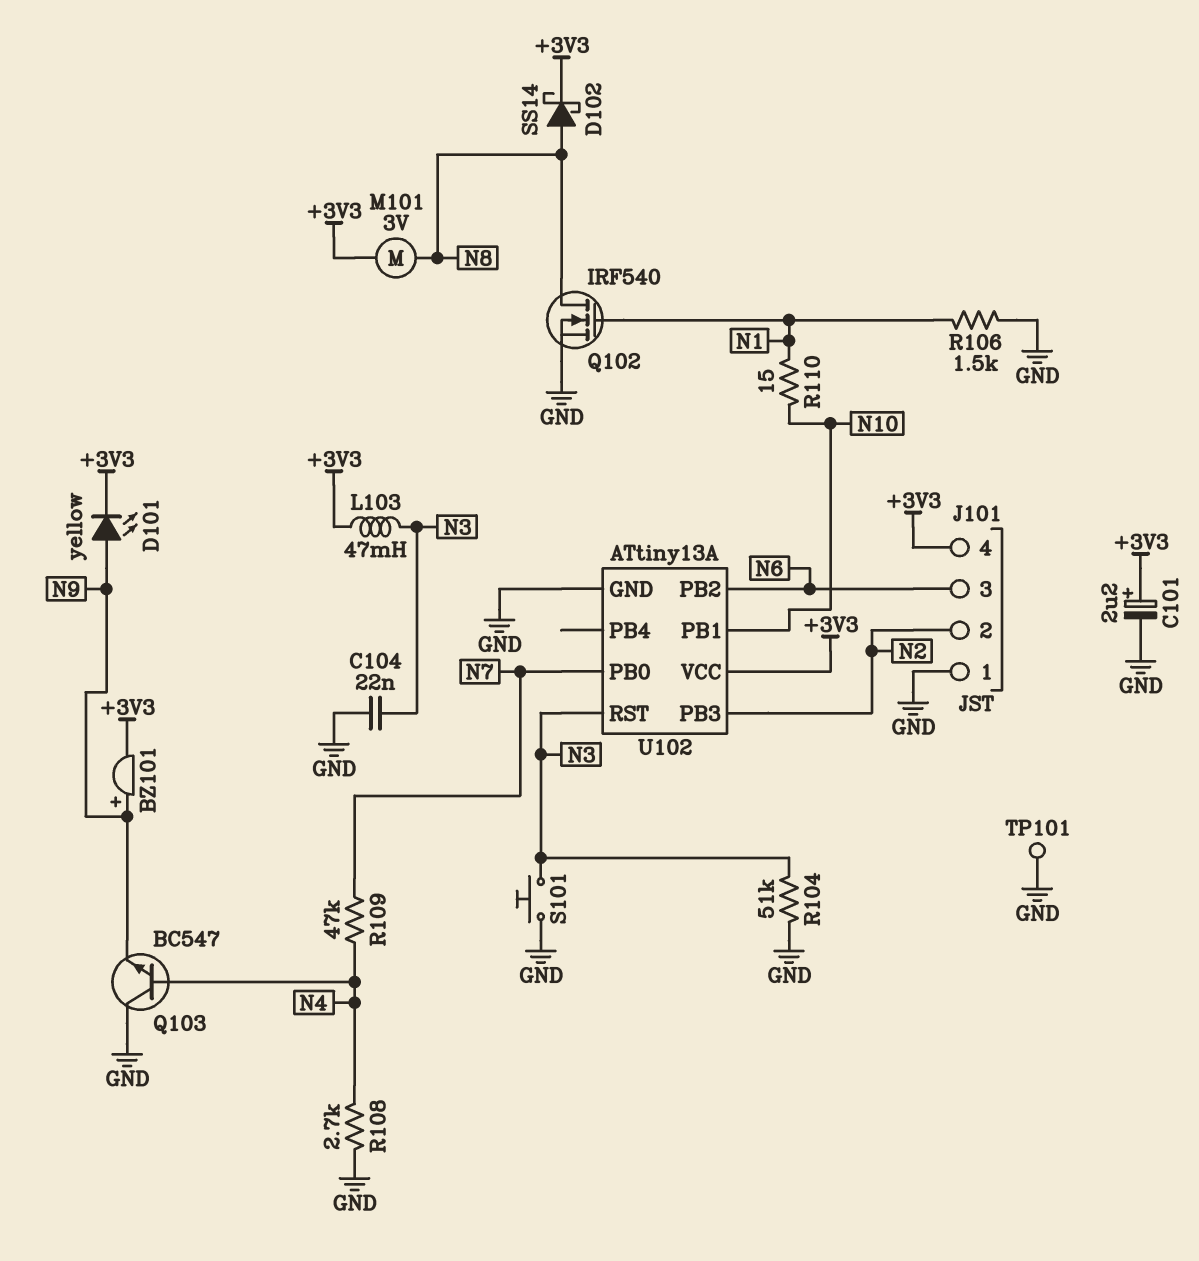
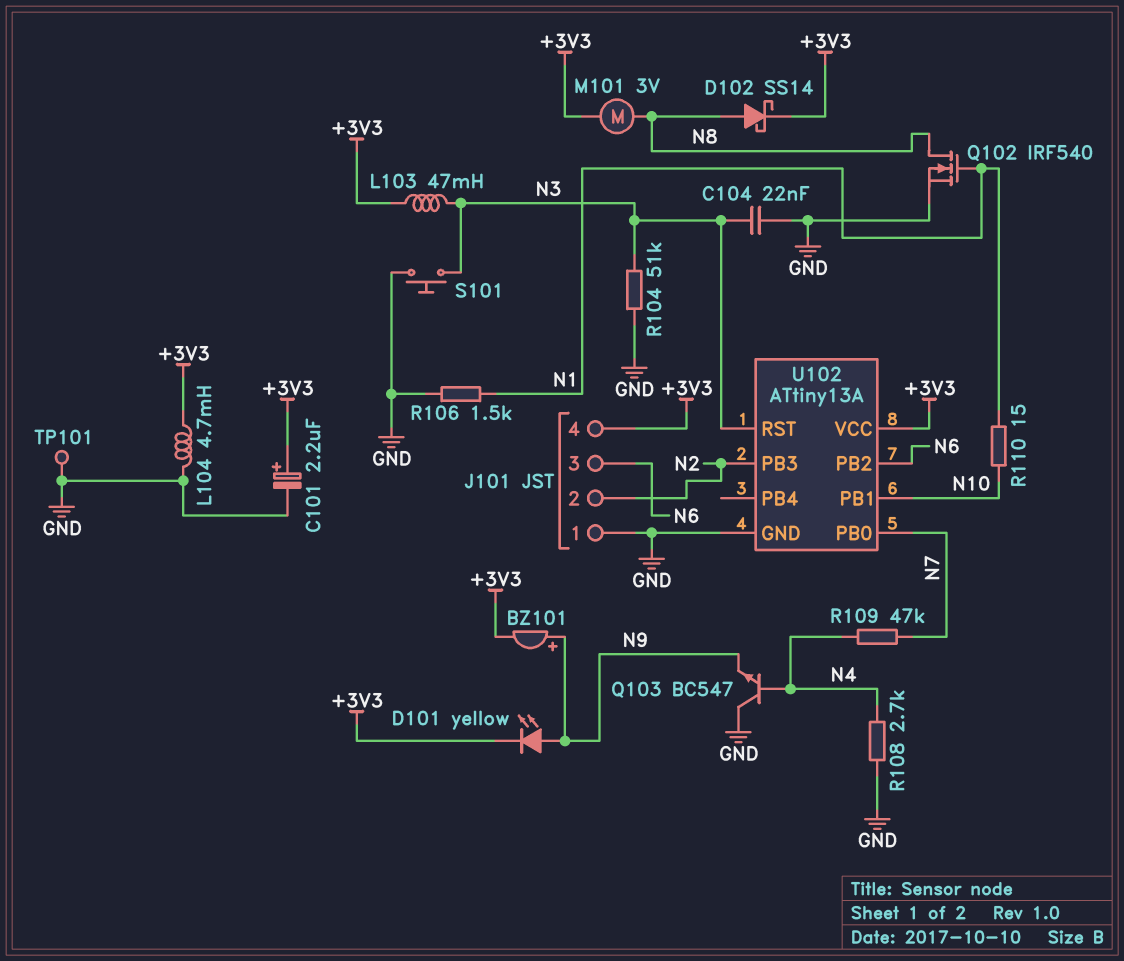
L104: none -> 4.7mH (+3V3, GND)

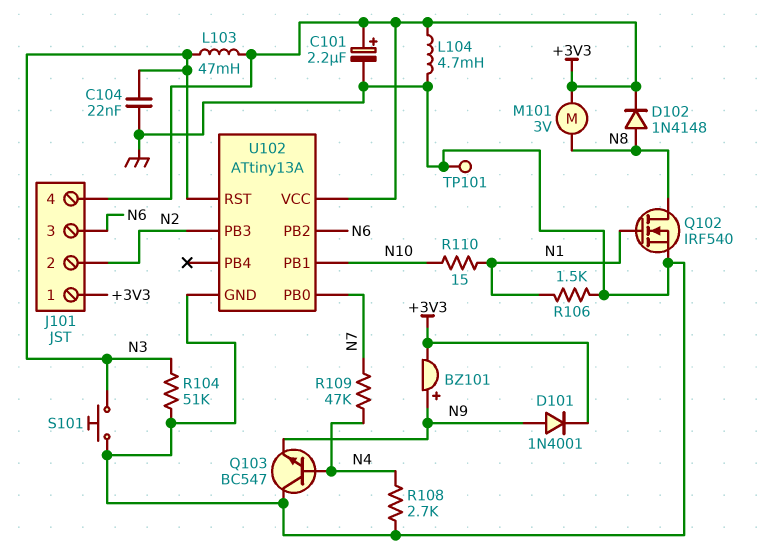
D101: LED yellow (A N9, K +3V3) -> diode 1N4001 (A N9, K +3V3)
D102: schottky SS14 (A N8, K +3V3) -> diode 1N4148 (A N8, K +3V3)
J101 pin 1: GND -> +3V3

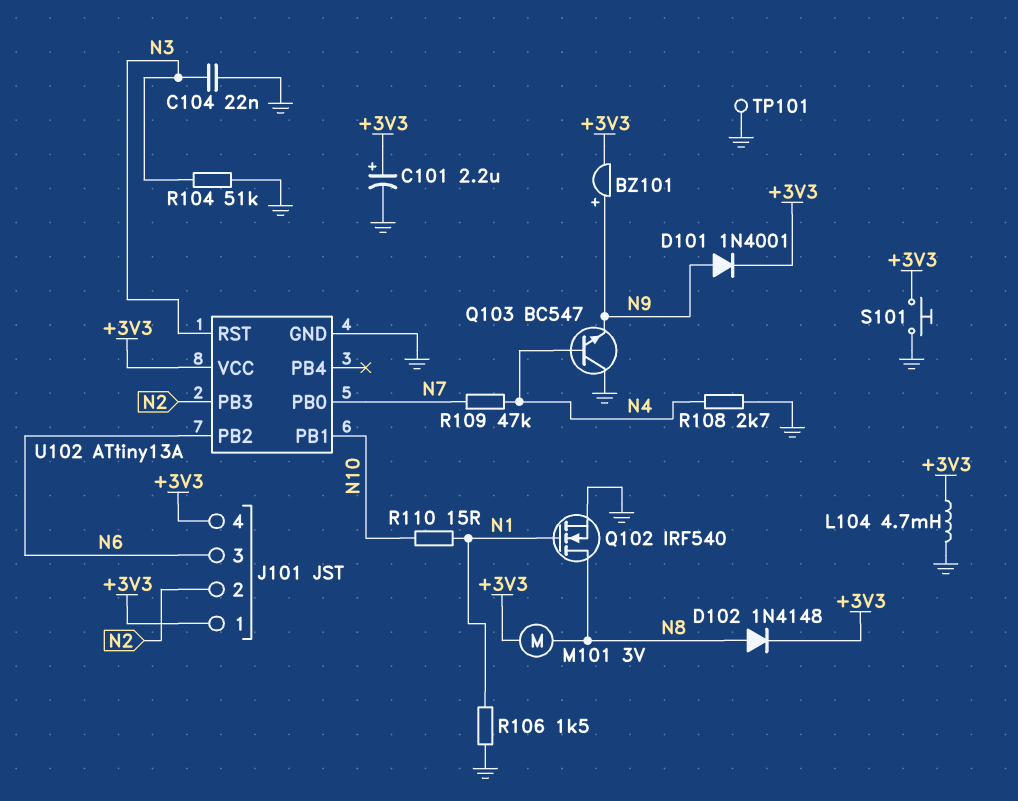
L103: 47mH (+3V3, N3) -> none
S101: button (GND, N3) -> button (+3V3, GND)

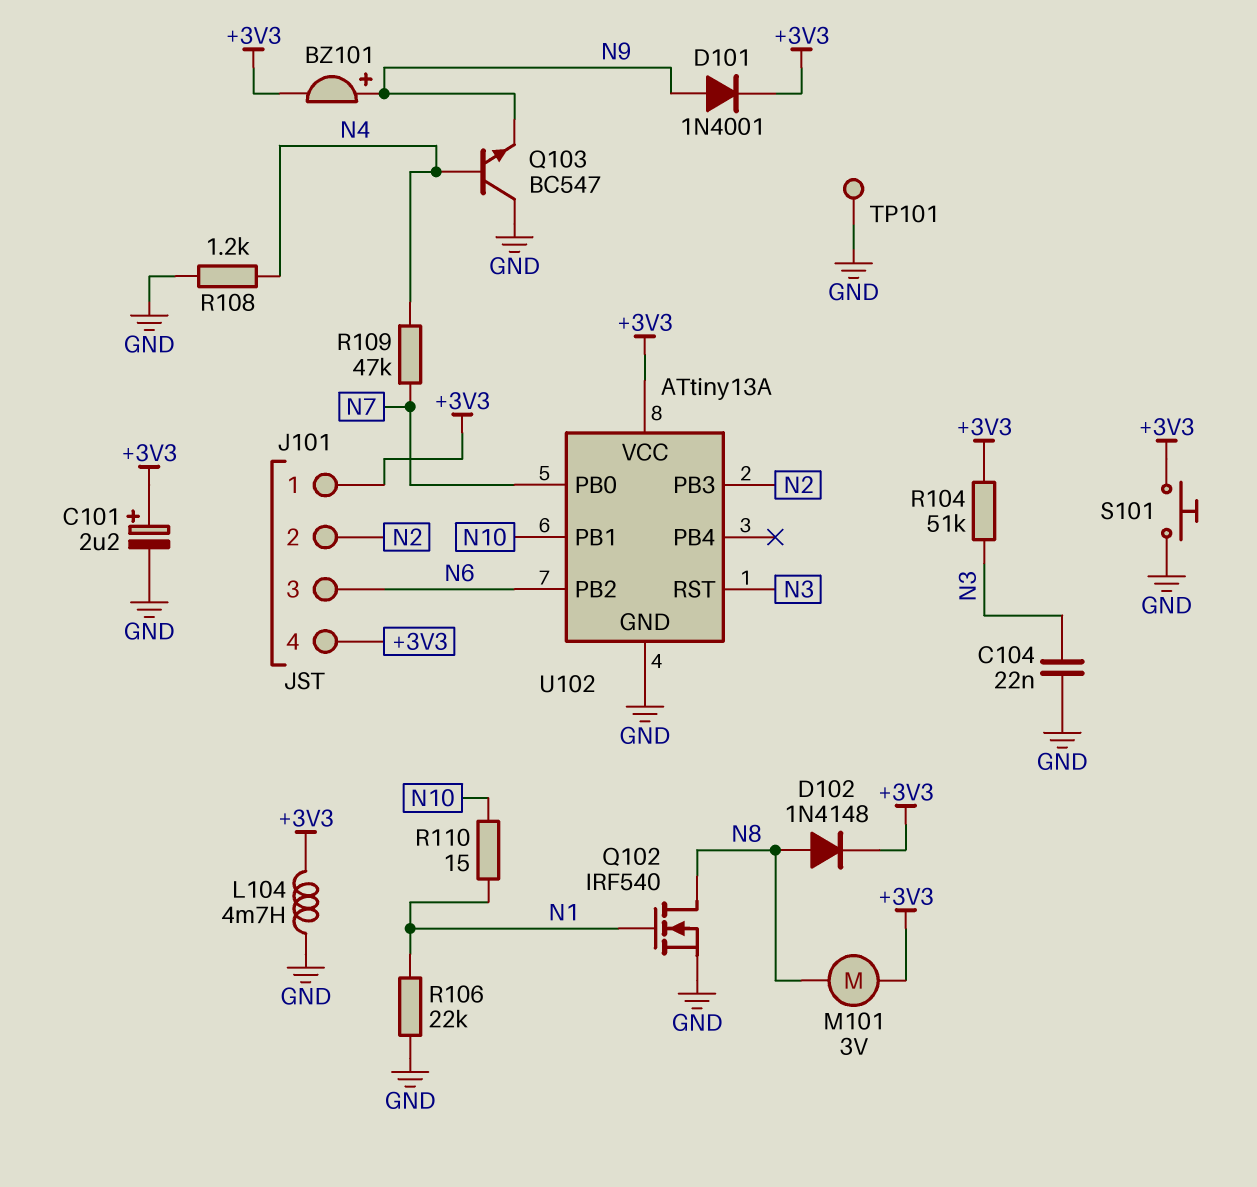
R104: 51k (GND, N3) -> 51k (+3V3, N3)
R106: 1.5k (GND, N1) -> 22k (GND, N1)
R108: 2.7k (GND, N4) -> 1.2k (GND, N4)

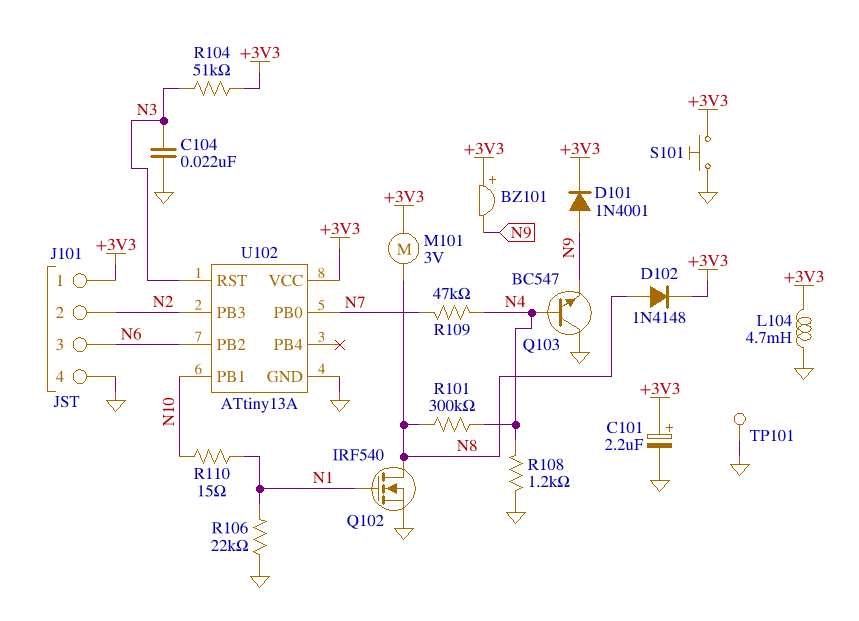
BZ101: buzzer (plus N9, minus +3V3) -> buzzer (plus +3V3, minus N9)
J101 pin 4: +3V3 -> GND
R101: none -> 300k (N4, N8)

